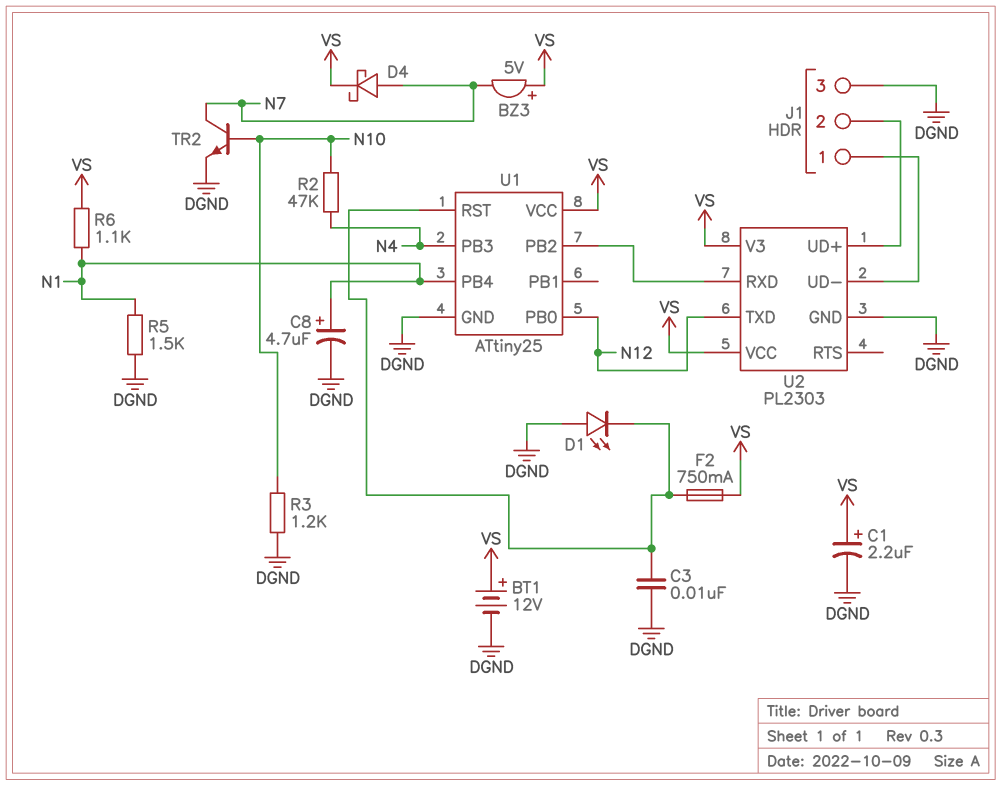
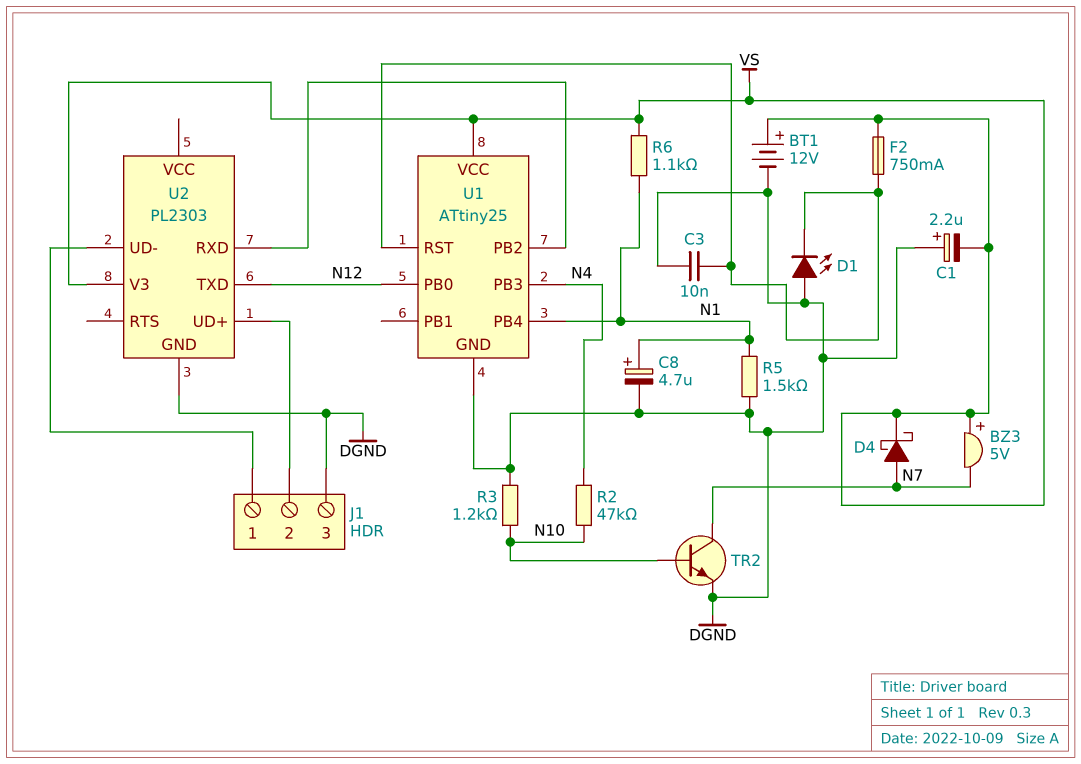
C1: 2.2uF (plus VS, minus DGND) -> 2.2uF (plus DGND, minus VS)
U2 pin VCC: VS -> none

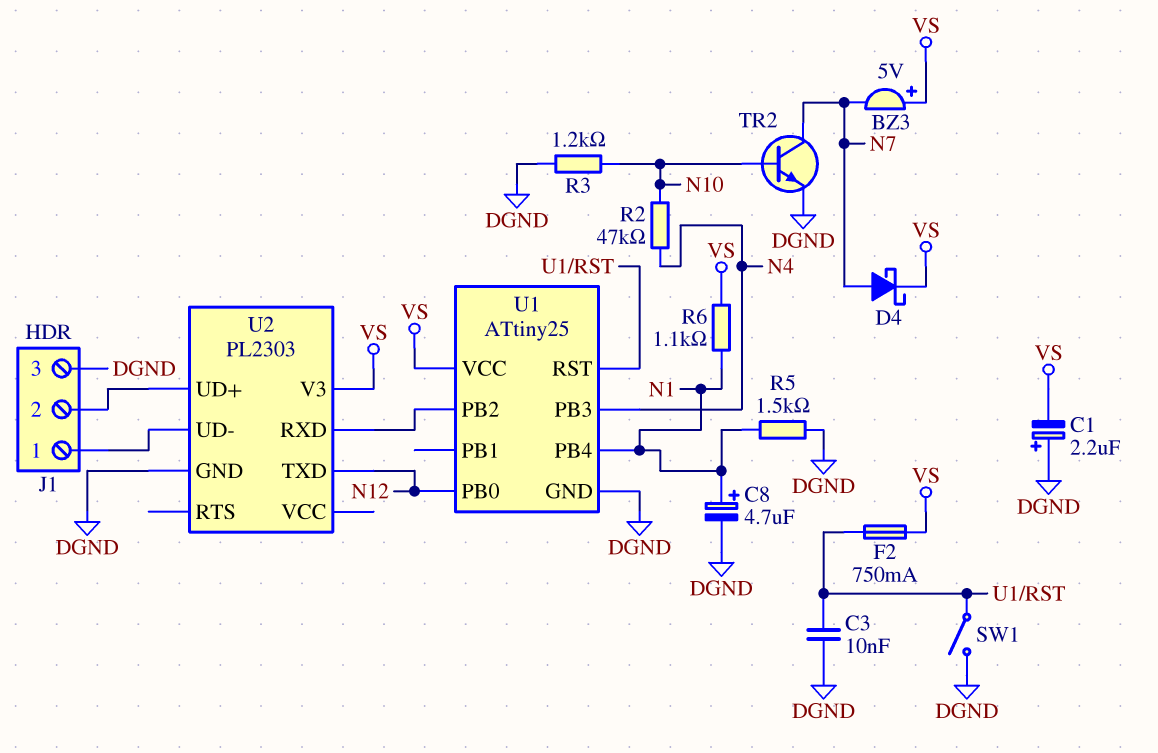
BT1: 12V (plus VS, minus DGND) -> none
D1: LED (A DGND, K U1/RST) -> none
SW1: none -> switch (DGND, U1/RST)

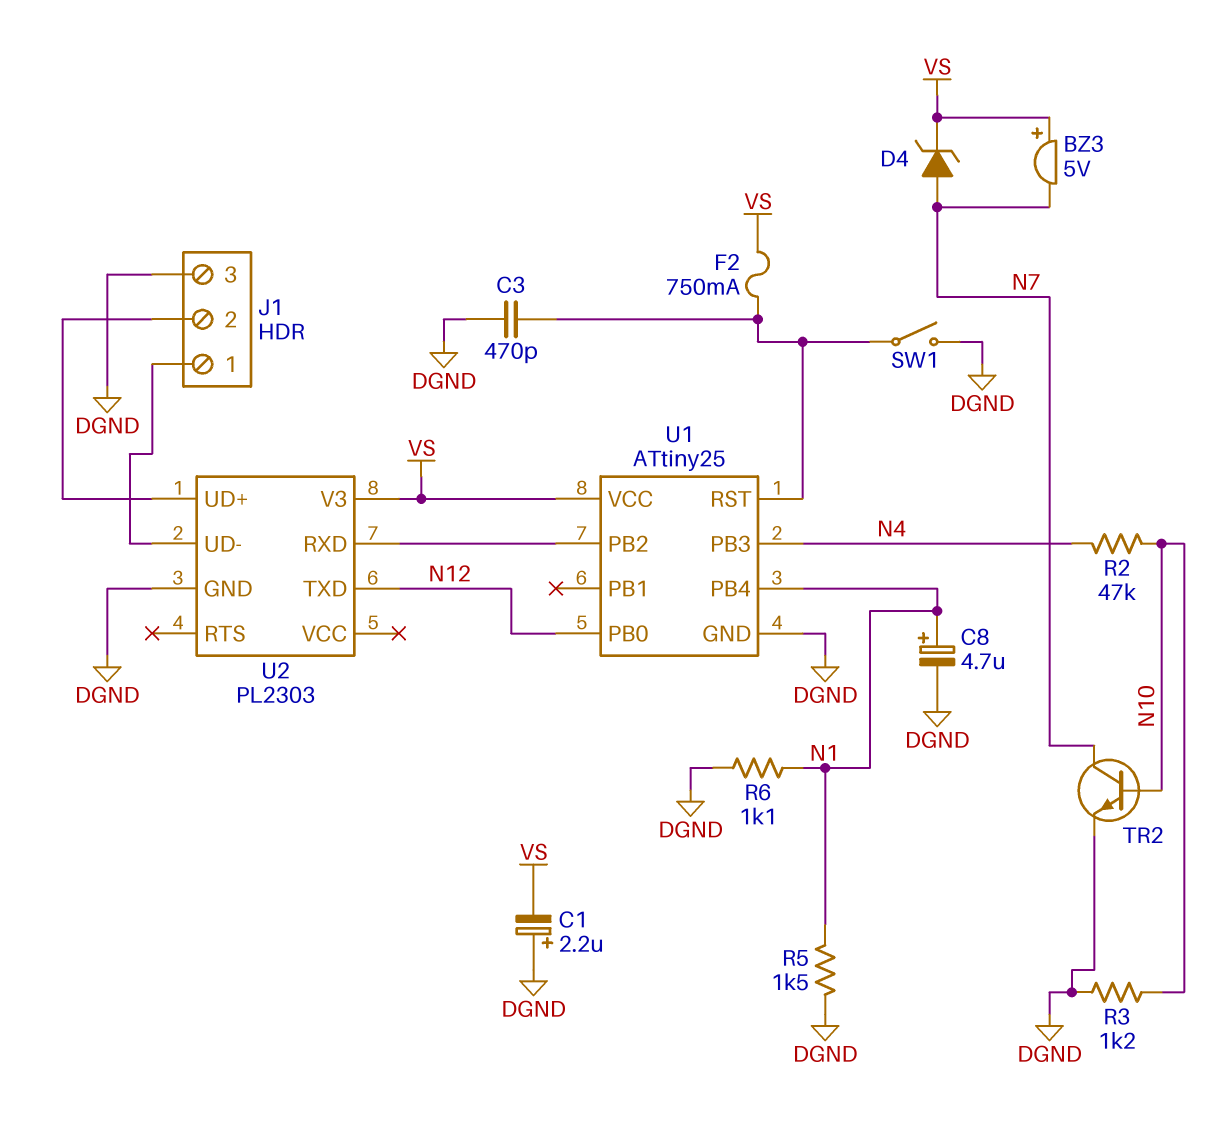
C3: 10nF (DGND, U1/RST) -> 470pF (DGND, U1/RST)
D4: schottky (A N7, K VS) -> zener (A N7, K VS)
R6: 1.1k (N1, VS) -> 1.1k (DGND, N1)

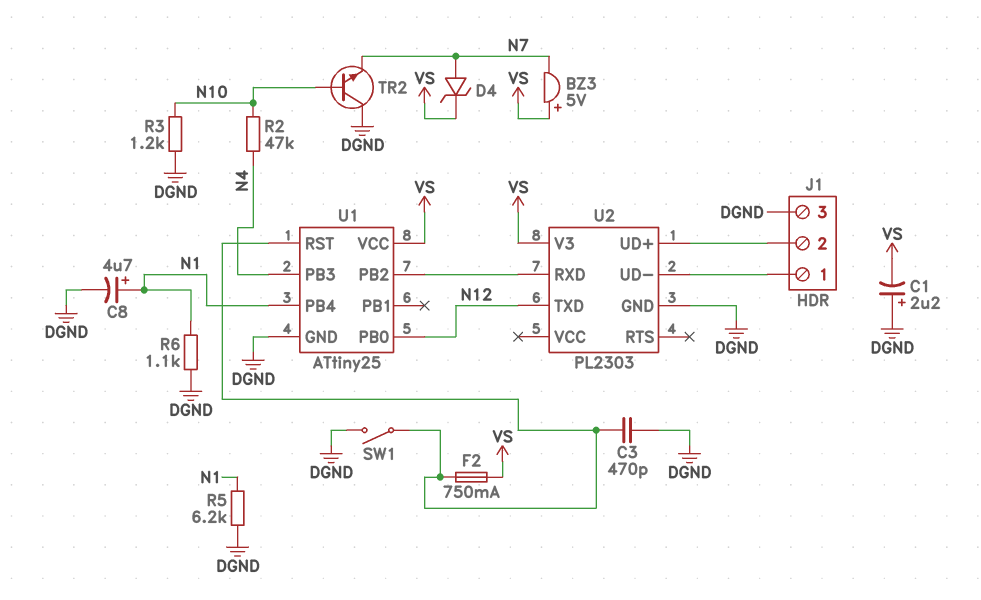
R5: 1.5k (DGND, N1) -> 6.2k (DGND, N1)
TR2: NPN (B N10, C N7, E DGND) -> NPN (B N10, C DGND, E N7)

